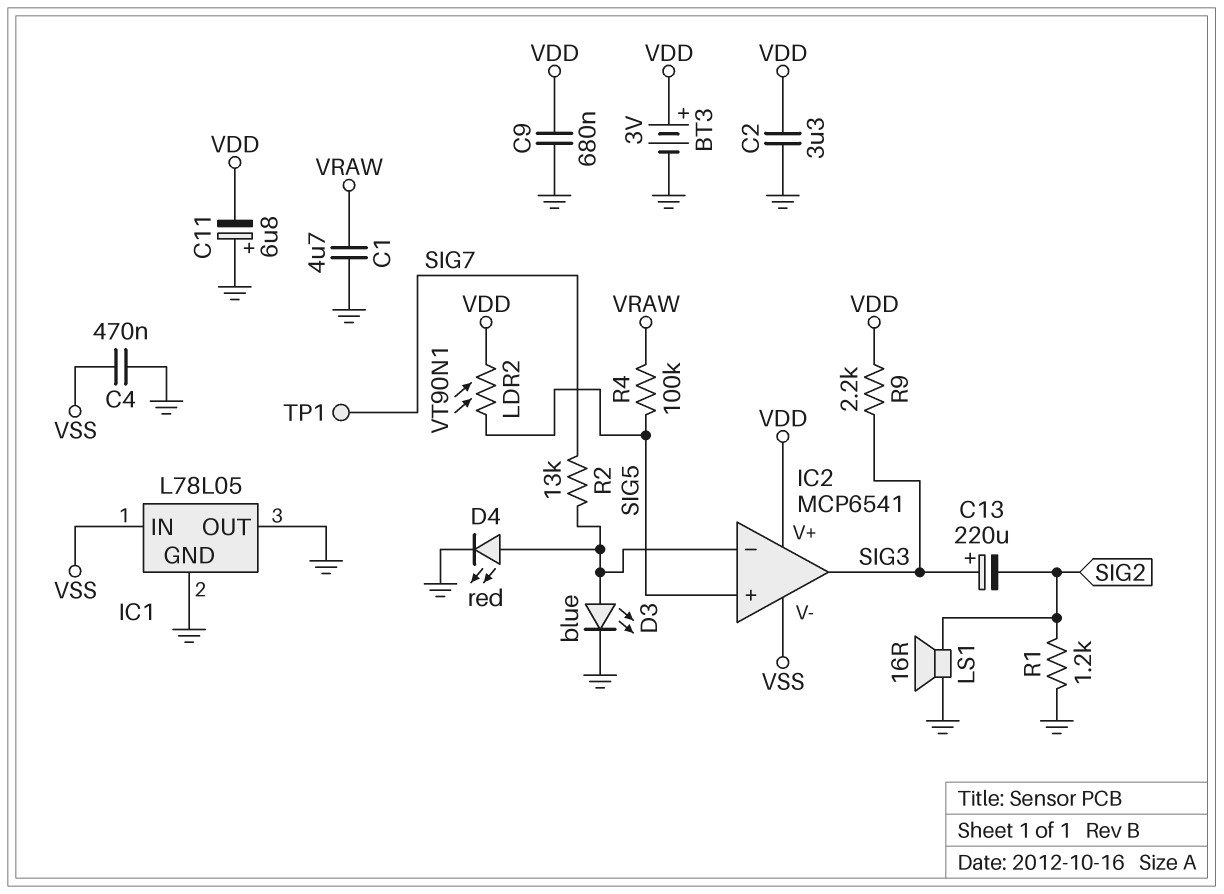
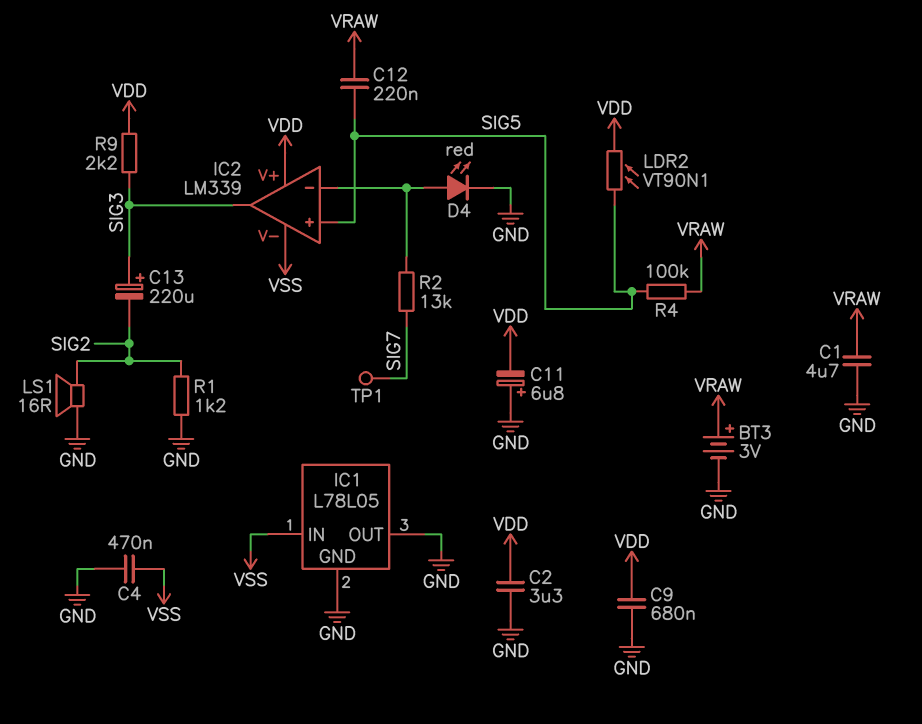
BT3: 3V (plus VDD, minus GND) -> 3V (plus VRAW, minus GND)
C12: none -> 220nF (SIG5, VRAW)
D3: LED blue (A IC2/in-, K GND) -> none
IC2: MCP6541 -> LM339

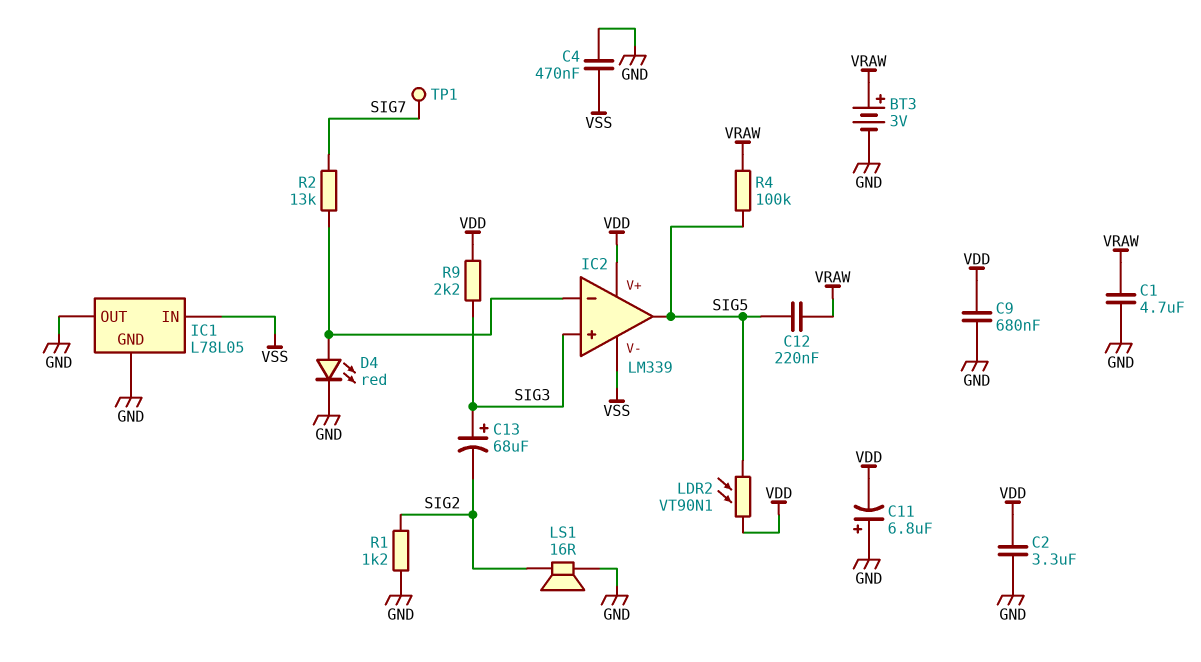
C13: 220uF (plus SIG3, minus SIG2) -> 68uF (plus SIG3, minus SIG2)
IC2 pin in+: SIG5 -> SIG3
IC2 pin out: SIG3 -> SIG5

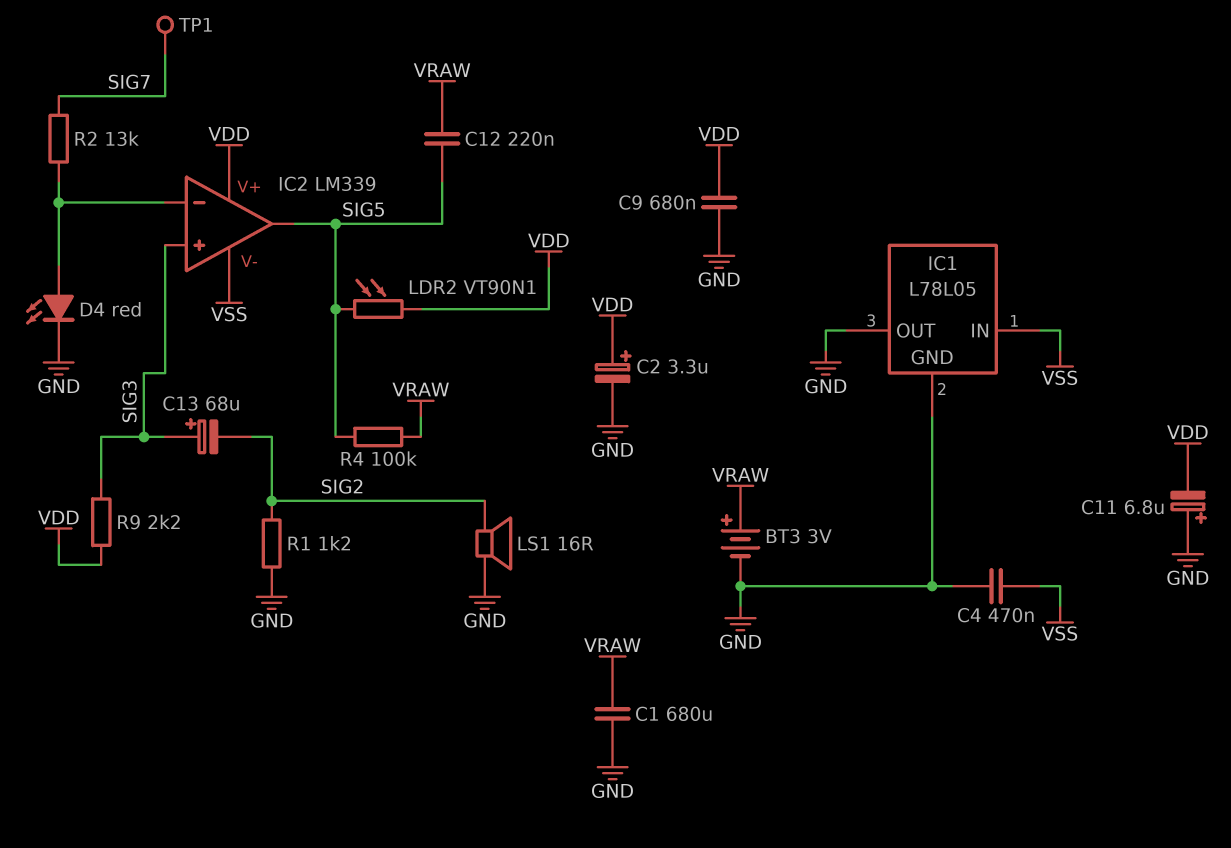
C1: 4.7uF (GND, VRAW) -> 680uF (GND, VRAW)
C2: 3.3uF (GND, VDD) -> 3.3uF (plus VDD, minus GND)

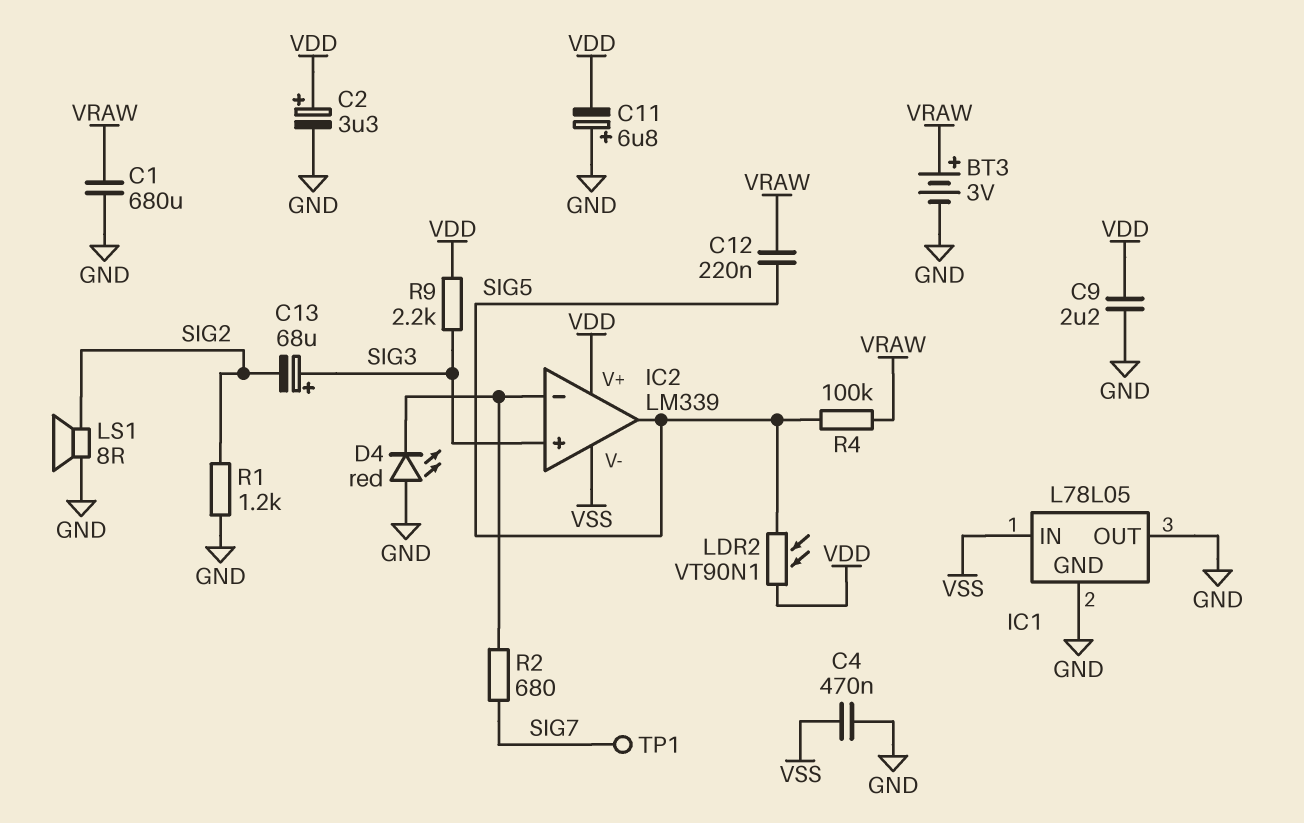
C9: 680nF (GND, VDD) -> 2.2uF (GND, VDD)
D4: LED red (A IC2/in-, K GND) -> LED red (A GND, K IC2/in-)
LS1: speaker 16R (GND, SIG2) -> speaker 8R (GND, SIG2)
R2: 13k (IC2/in-, SIG7) -> 680 (IC2/in-, SIG7)

